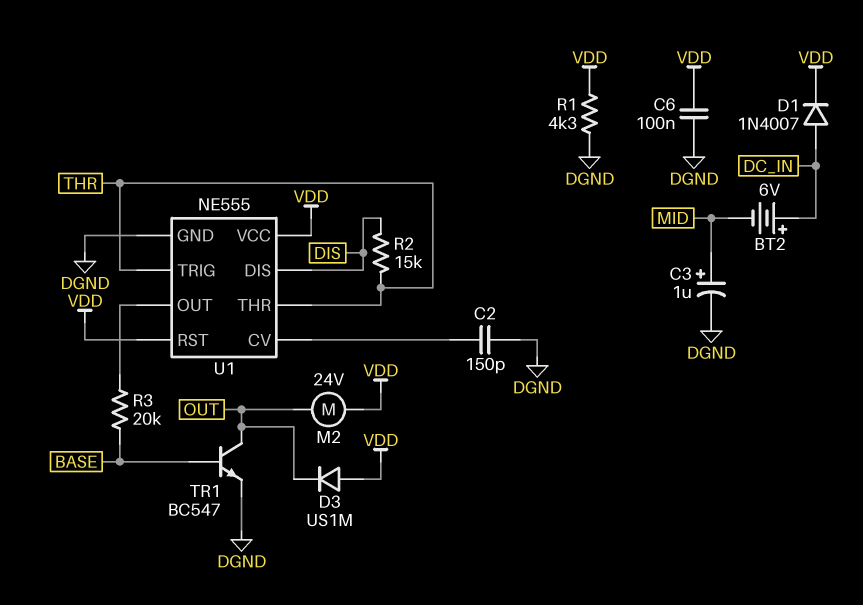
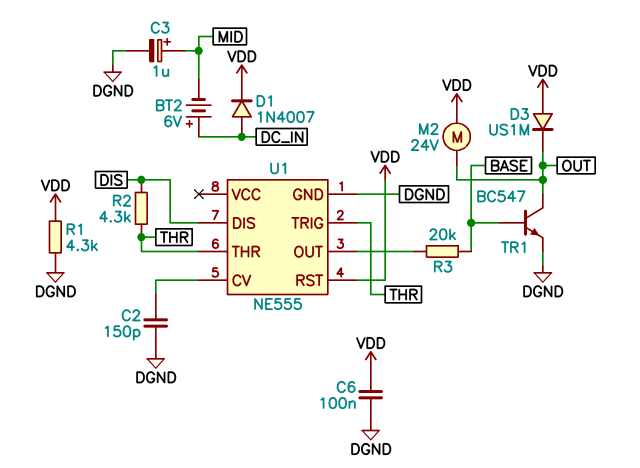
R2: 15k (DIS, THR) -> 4.3k (DIS, THR)
U1 pin VCC: VDD -> none

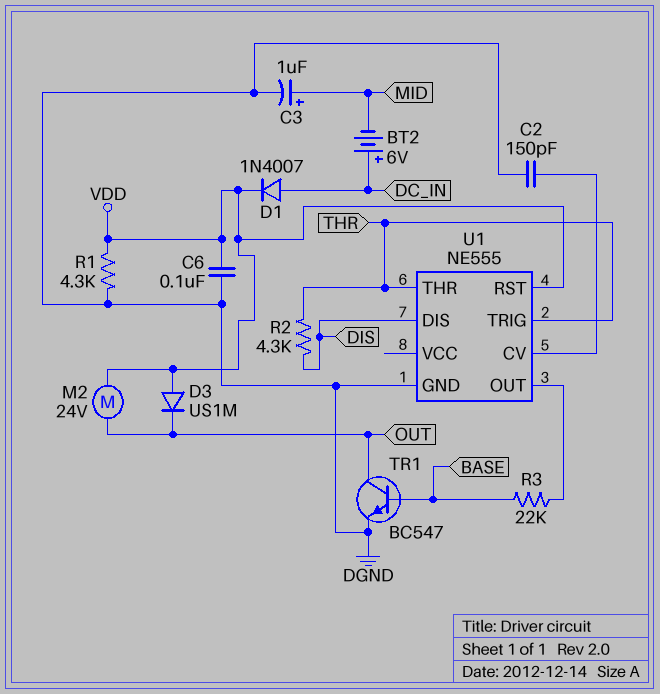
R3: 20k (BASE, U1/OUT) -> 22k (BASE, U1/OUT)

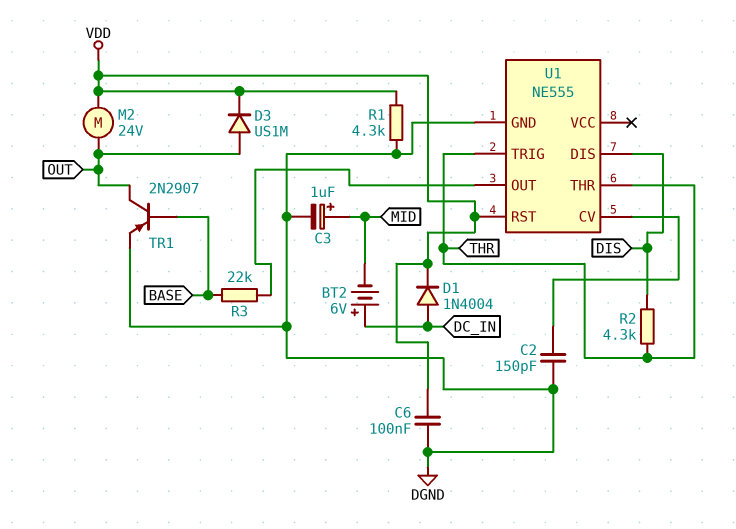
D1: diode 1N4007 (A DC_IN, K VDD) -> diode 1N4004 (A DC_IN, K VDD)
D3: diode US1M (A VDD, K OUT) -> diode US1M (A OUT, K VDD)
TR1: NPN BC547 (B BASE, C OUT, E DGND) -> PNP 2N2907 (B BASE, C OUT, E DGND)

